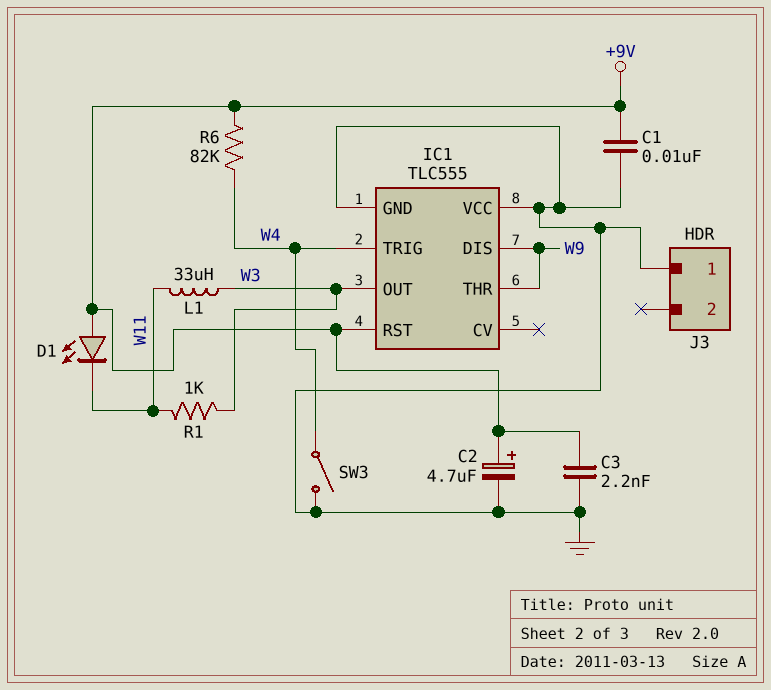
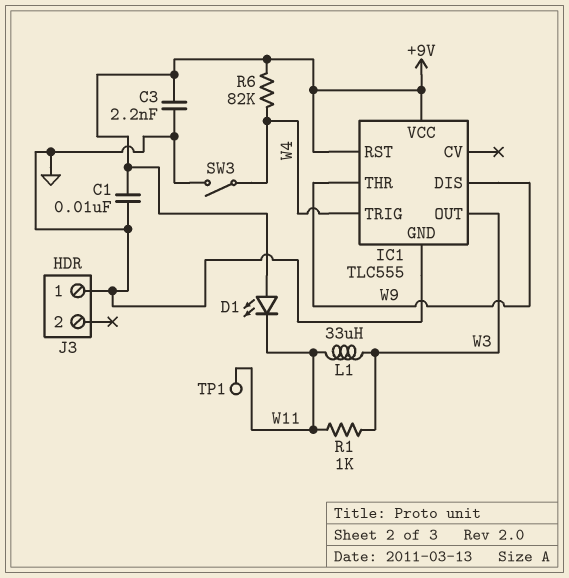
C2: 4.7uF (plus +9V, minus GND) -> none
IC1 pin VCC: GND -> +9V
TP1: none -> test point (W11)

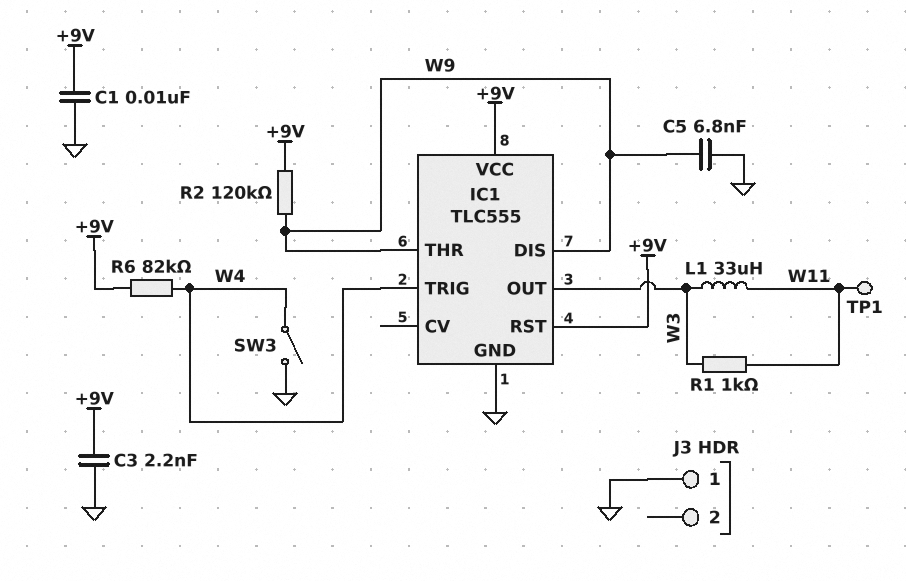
C5: none -> 6.8nF (GND, W9)
D1: LED (A +9V, K W11) -> none
R2: none -> 120k (+9V, W9)

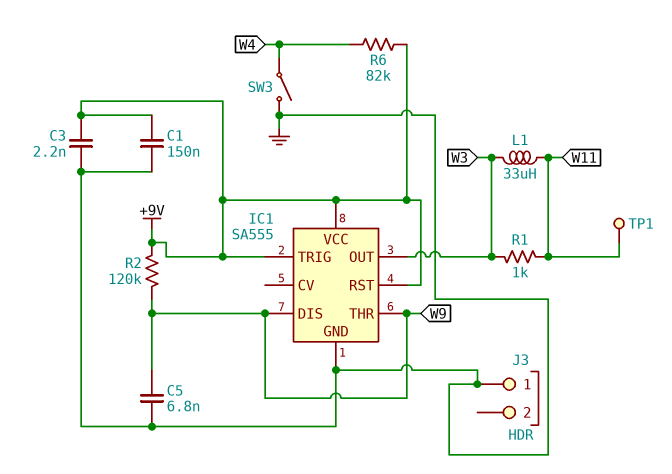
C1: 10nF (+9V, GND) -> 150nF (+9V, GND)
IC1: TLC555 -> SA555
IC1 pin TRIG: W4 -> +9V

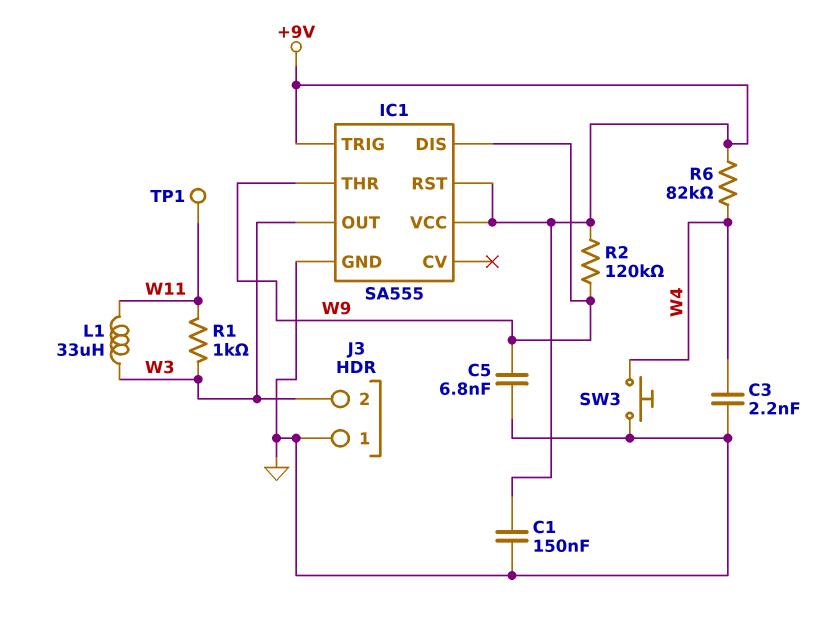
C3: 2.2nF (+9V, GND) -> 2.2nF (GND, W4)
J3 pin 2: none -> W3
SW3: switch (GND, W4) -> button (GND, W4)

